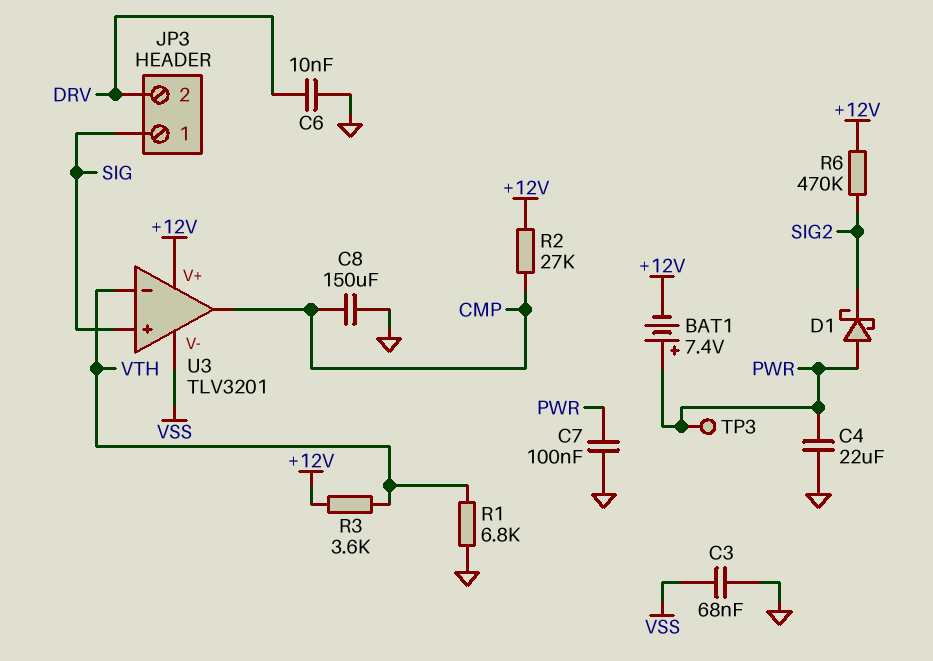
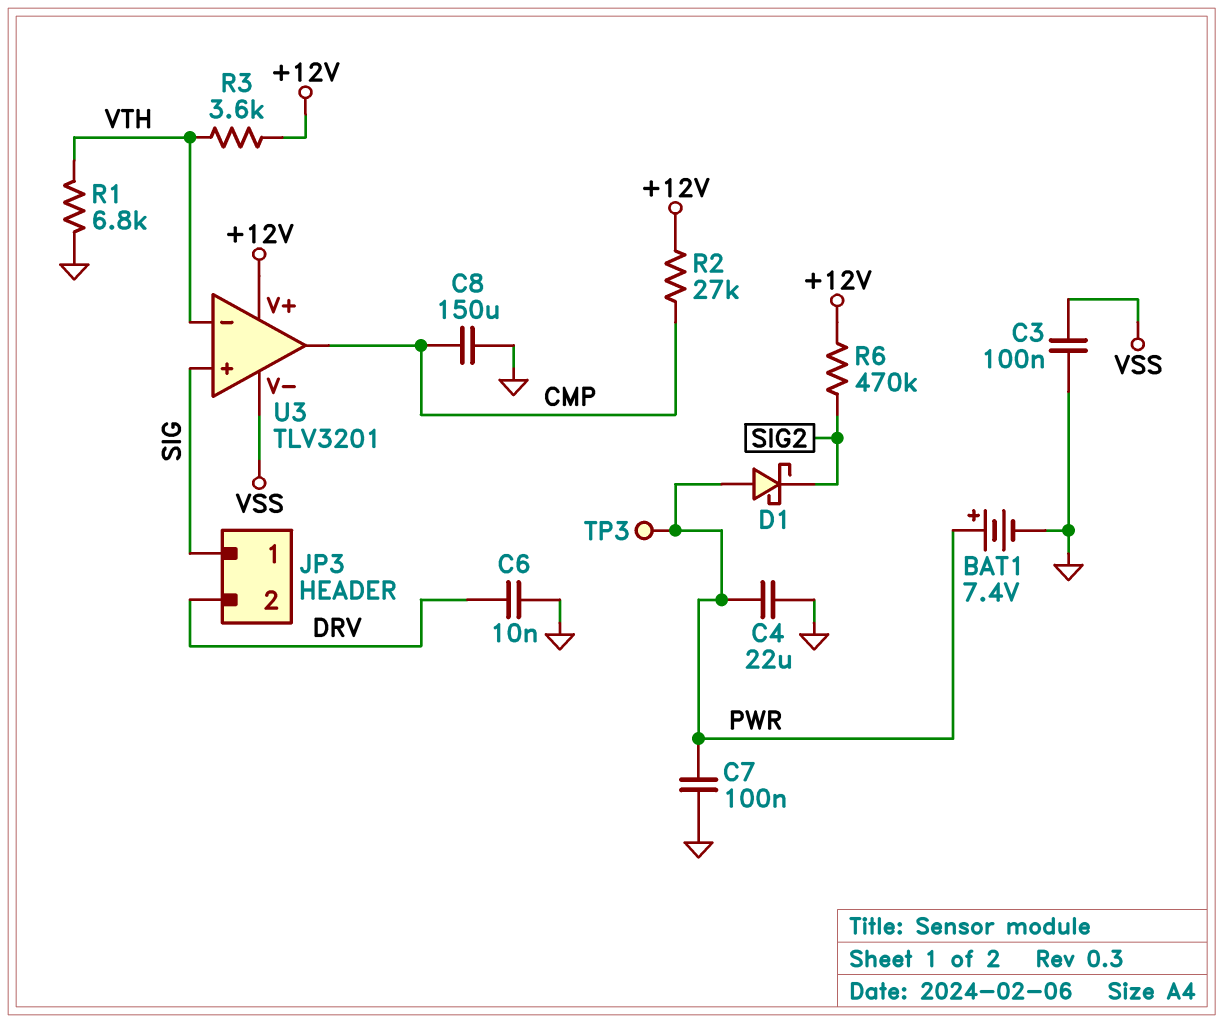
BAT1: 7.4V (plus PWR, minus +12V) -> 7.4V (plus PWR, minus GND)
C3: 68nF (GND, VSS) -> 100nF (GND, VSS)

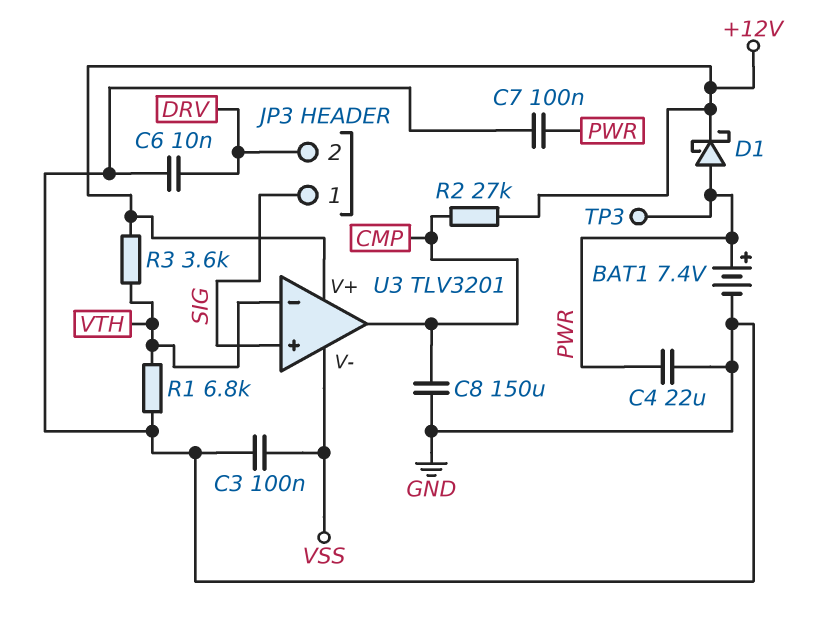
D1: schottky (A PWR, K SIG2) -> schottky (A PWR, K +12V)
R6: 470k (+12V, SIG2) -> none

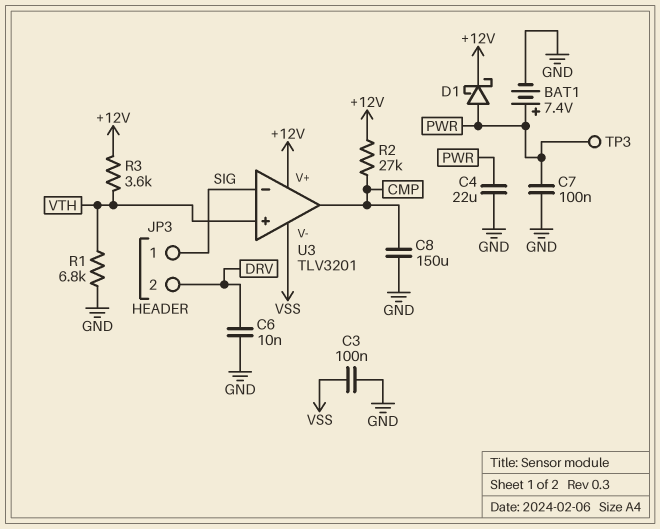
U3 pin in+: SIG -> VTH
U3 pin in-: VTH -> SIG

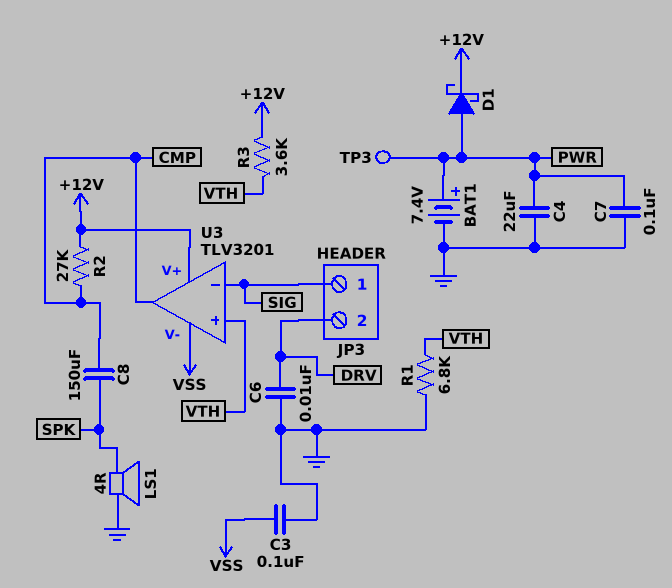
C8: 150uF (CMP, GND) -> 150uF (CMP, SPK)
LS1: none -> speaker 4R (GND, SPK)

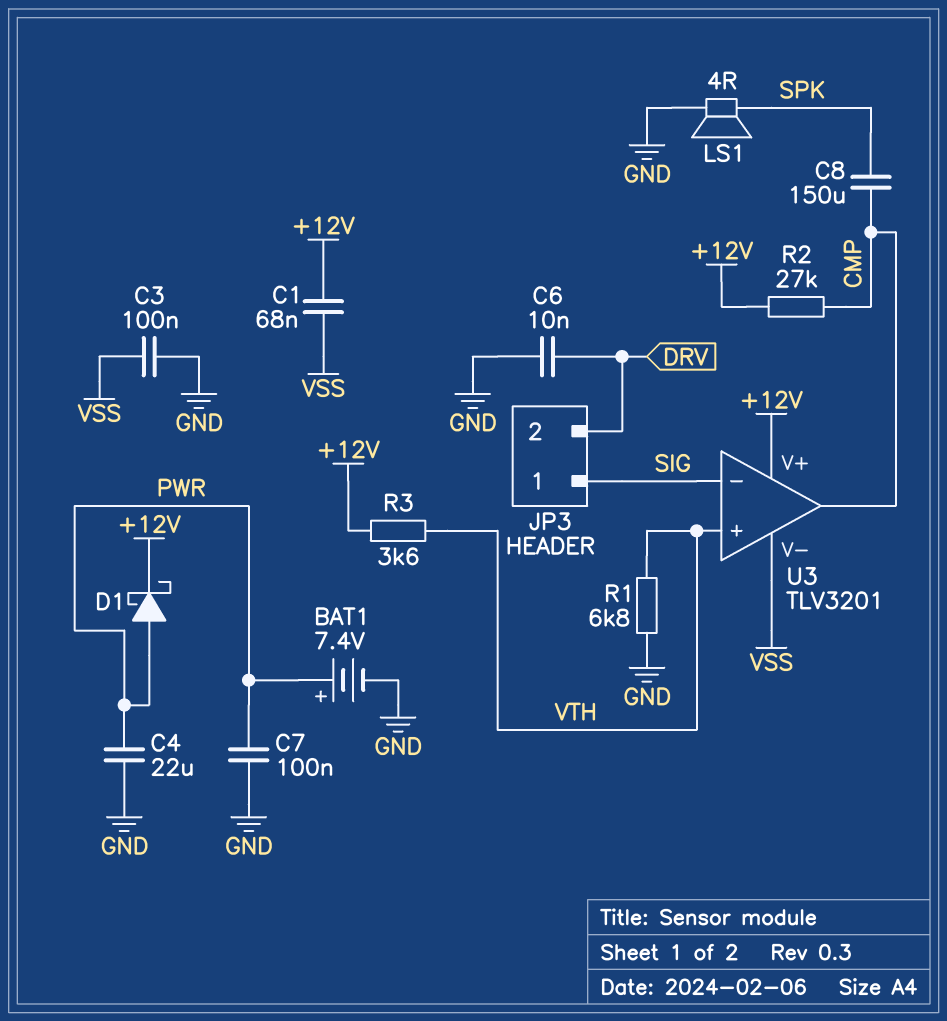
C1: none -> 68nF (+12V, VSS)
TP3: test point (PWR) -> none

